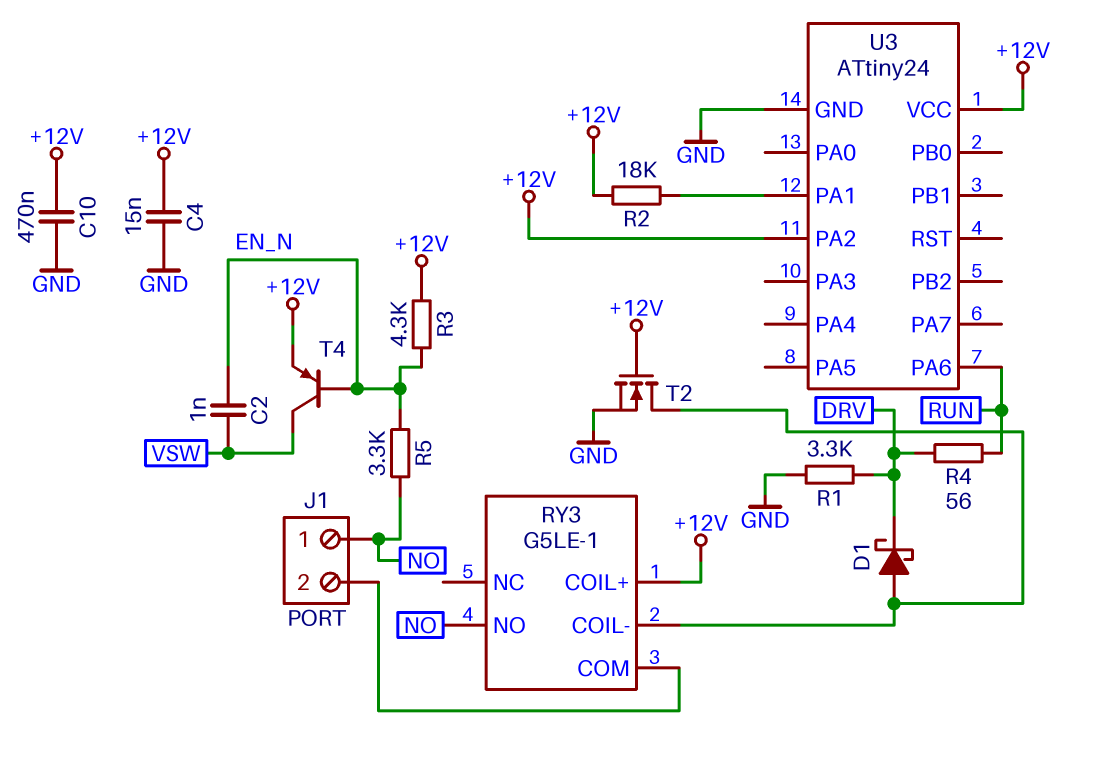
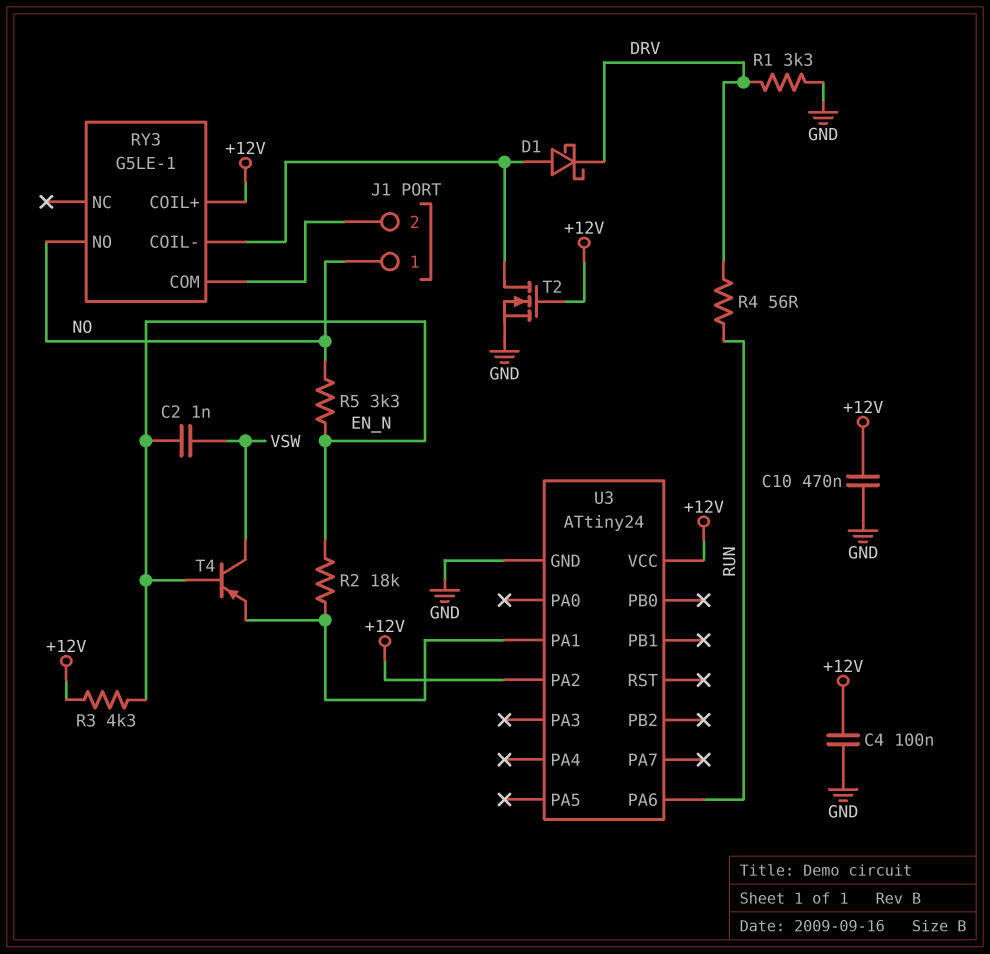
C4: 15nF (+12V, GND) -> 100nF (+12V, GND)
R2: 18k (+12V, U3/PA1) -> 18k (EN_N, U3/PA1)
T4: PNP (B EN_N, C VSW, E +12V) -> PNP (B EN_N, C VSW, E U3/PA1)

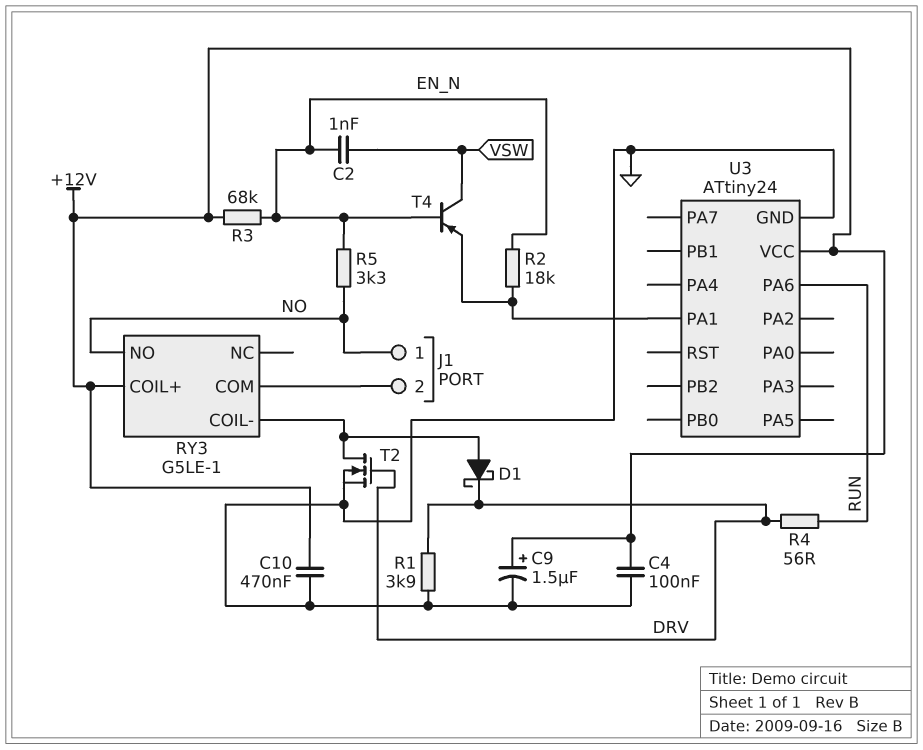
C9: none -> 1.5uF (plus +12V, minus GND)
R1: 3.3k (DRV, GND) -> 3.9k (DRV, GND)
R3: 4.3k (+12V, EN_N) -> 68k (+12V, EN_N)
T2: NMOS (G +12V, D RY3/COIL-, S GND) -> NMOS (G DRV, D RY3/COIL-, S GND)
U3 pin PA2: +12V -> none

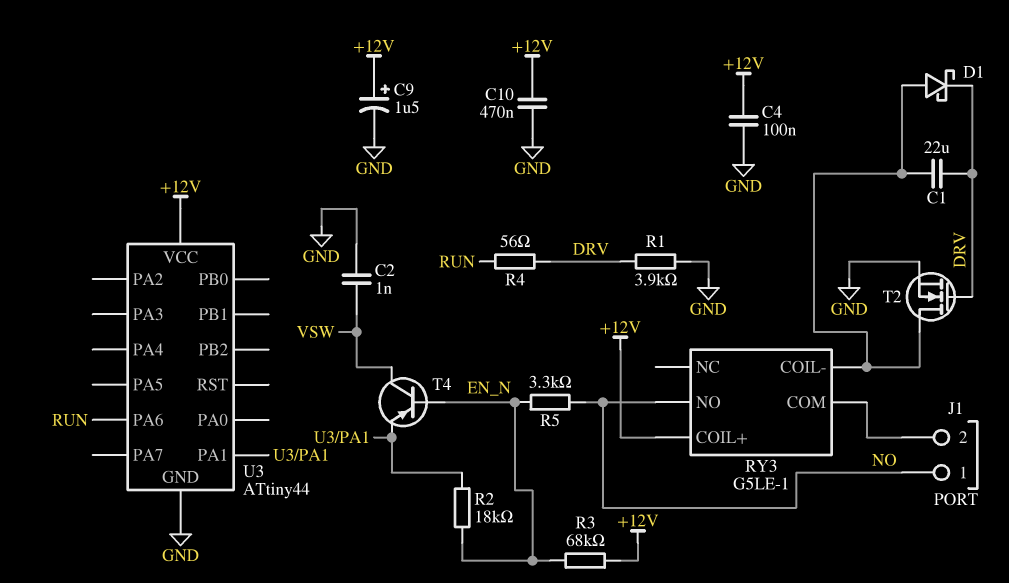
C1: none -> 22uF (DRV, RY3/COIL-)
C2: 1nF (EN_N, VSW) -> 1nF (GND, VSW)
U3: ATtiny24 -> ATtiny44

